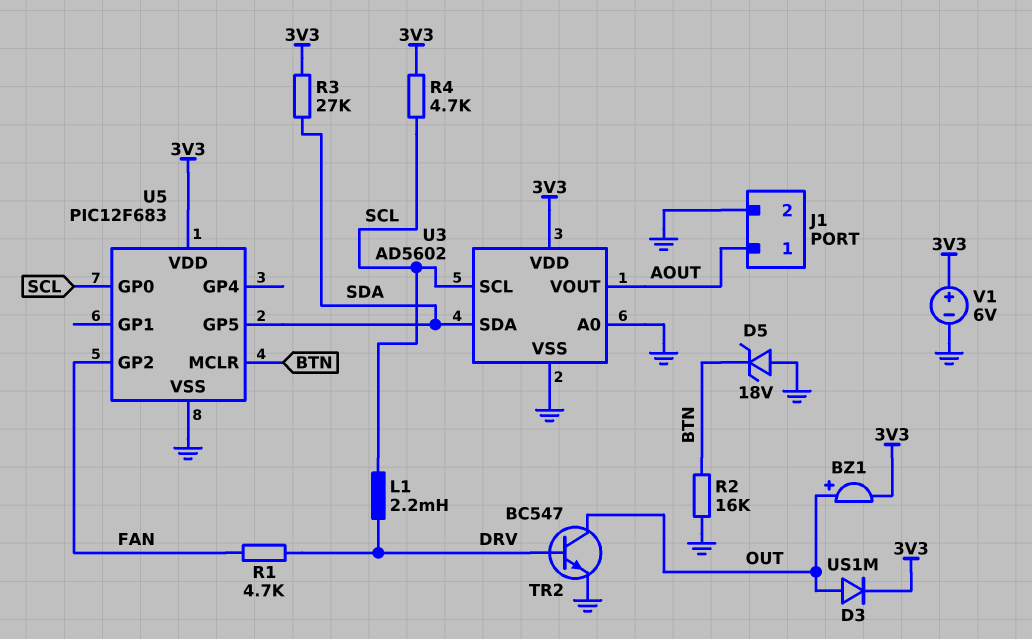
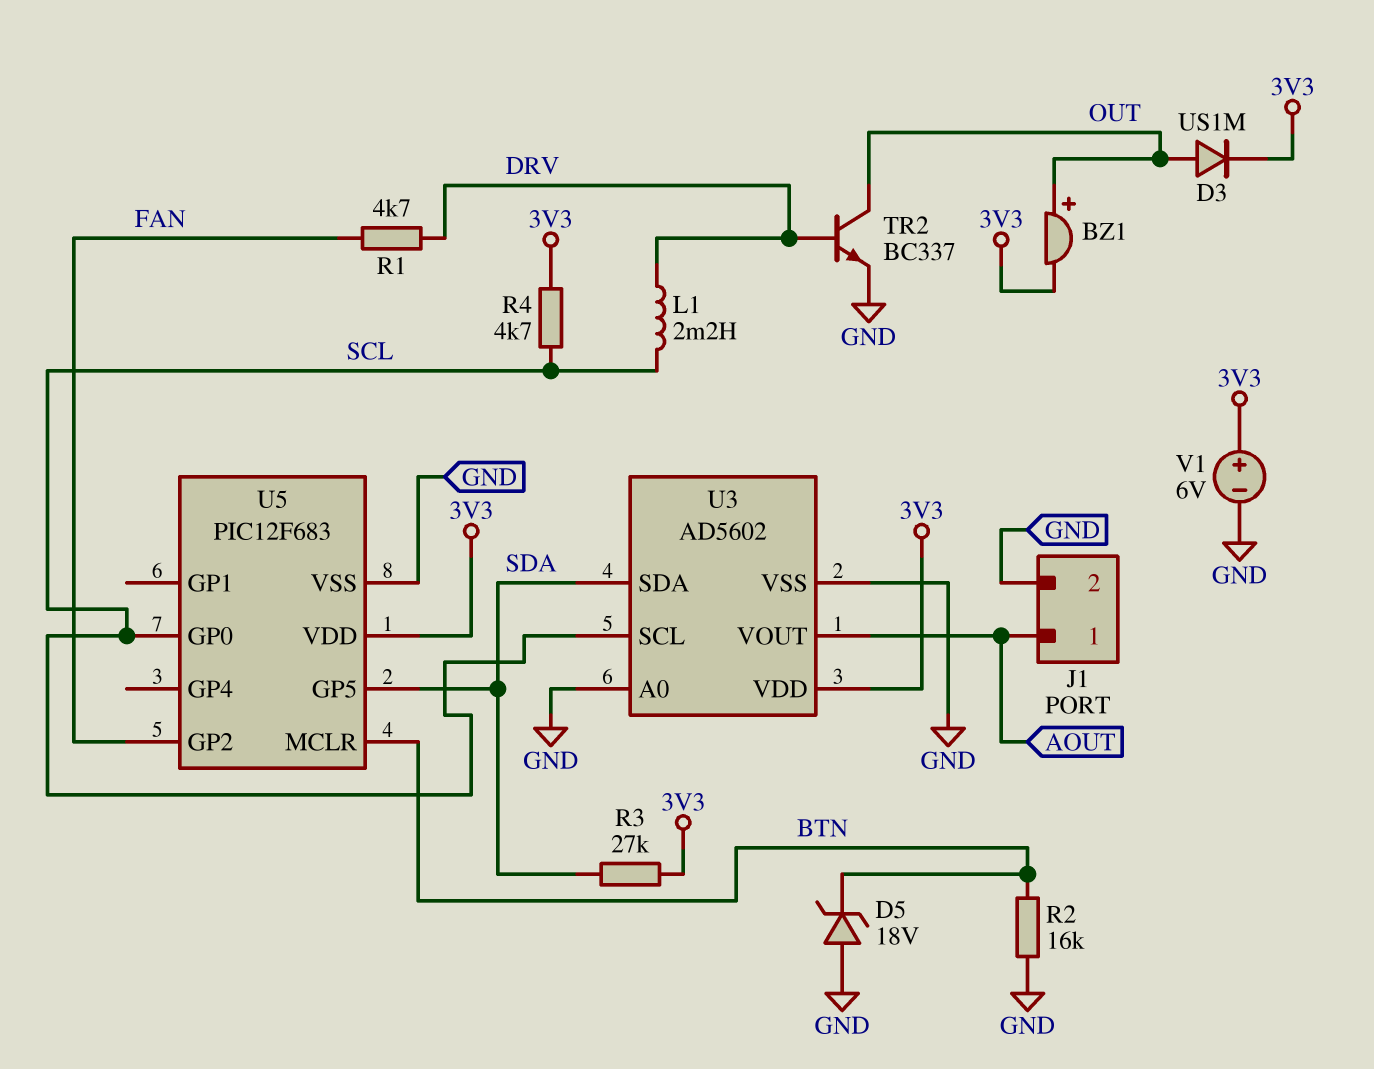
TR2: NPN BC547 (B DRV, C OUT, E GND) -> NPN BC337 (B DRV, C OUT, E GND)

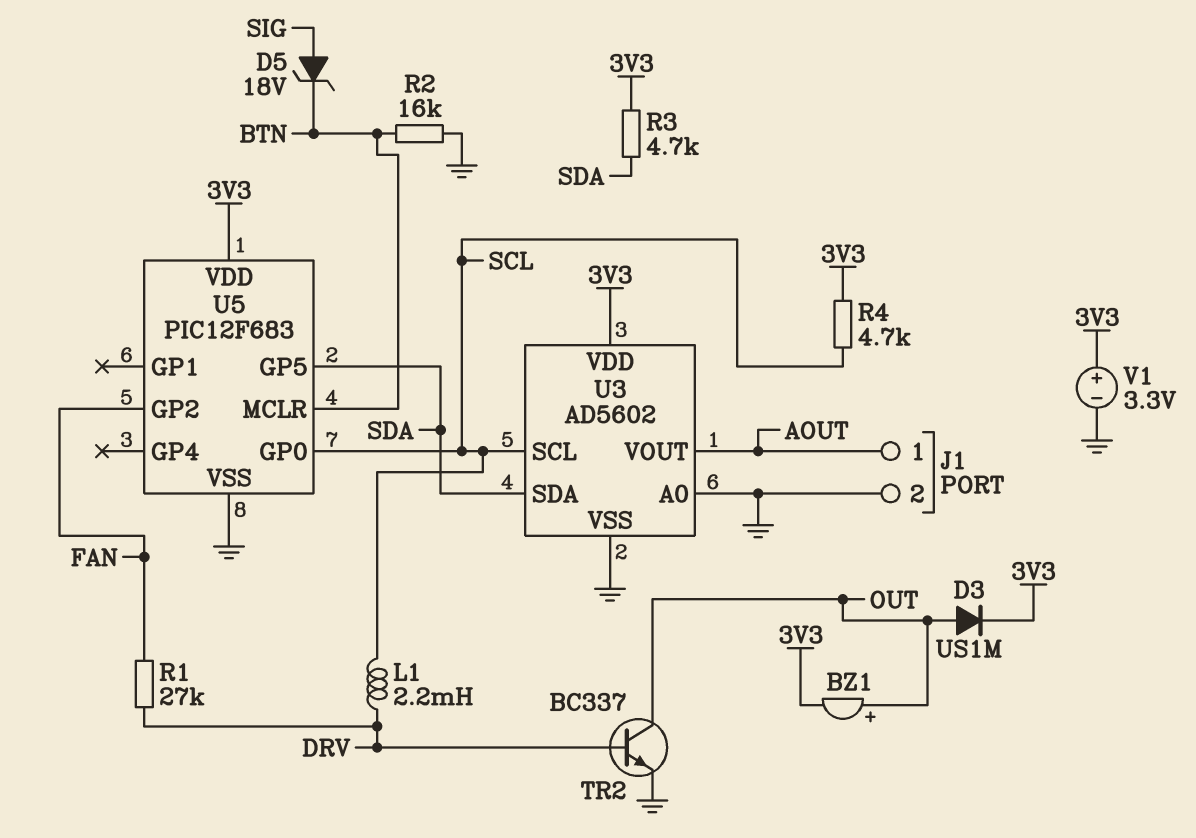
D5: zener 18V (A GND, K BTN) -> zener 18V (A SIG, K BTN)
R1: 4.7k (DRV, FAN) -> 27k (DRV, FAN)
R3: 27k (3V3, SDA) -> 4.7k (3V3, SDA)
V1: 6V (plus 3V3, minus GND) -> 3.3V (plus 3V3, minus GND)

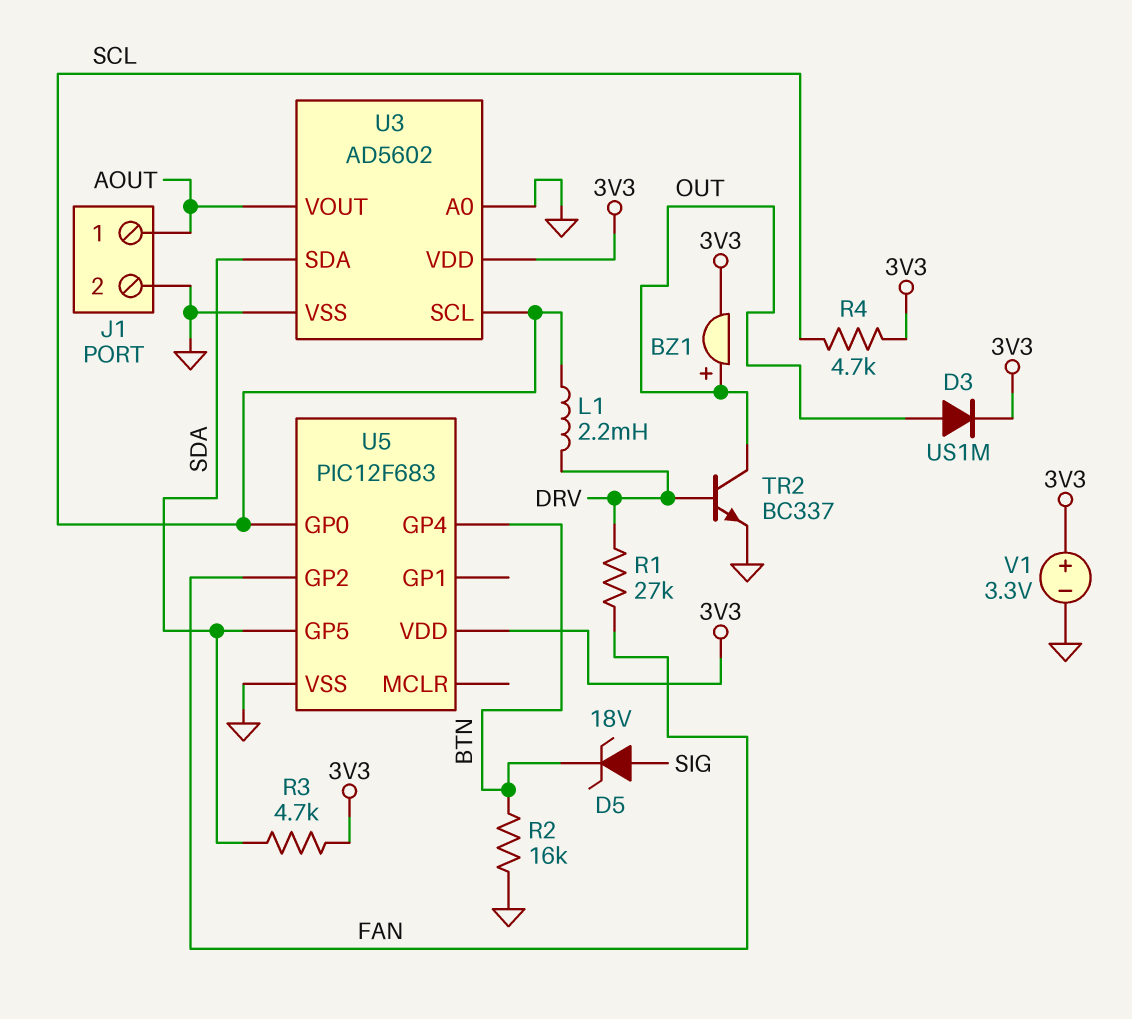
U5 pin GP4: none -> BTN
U5 pin MCLR: BTN -> none

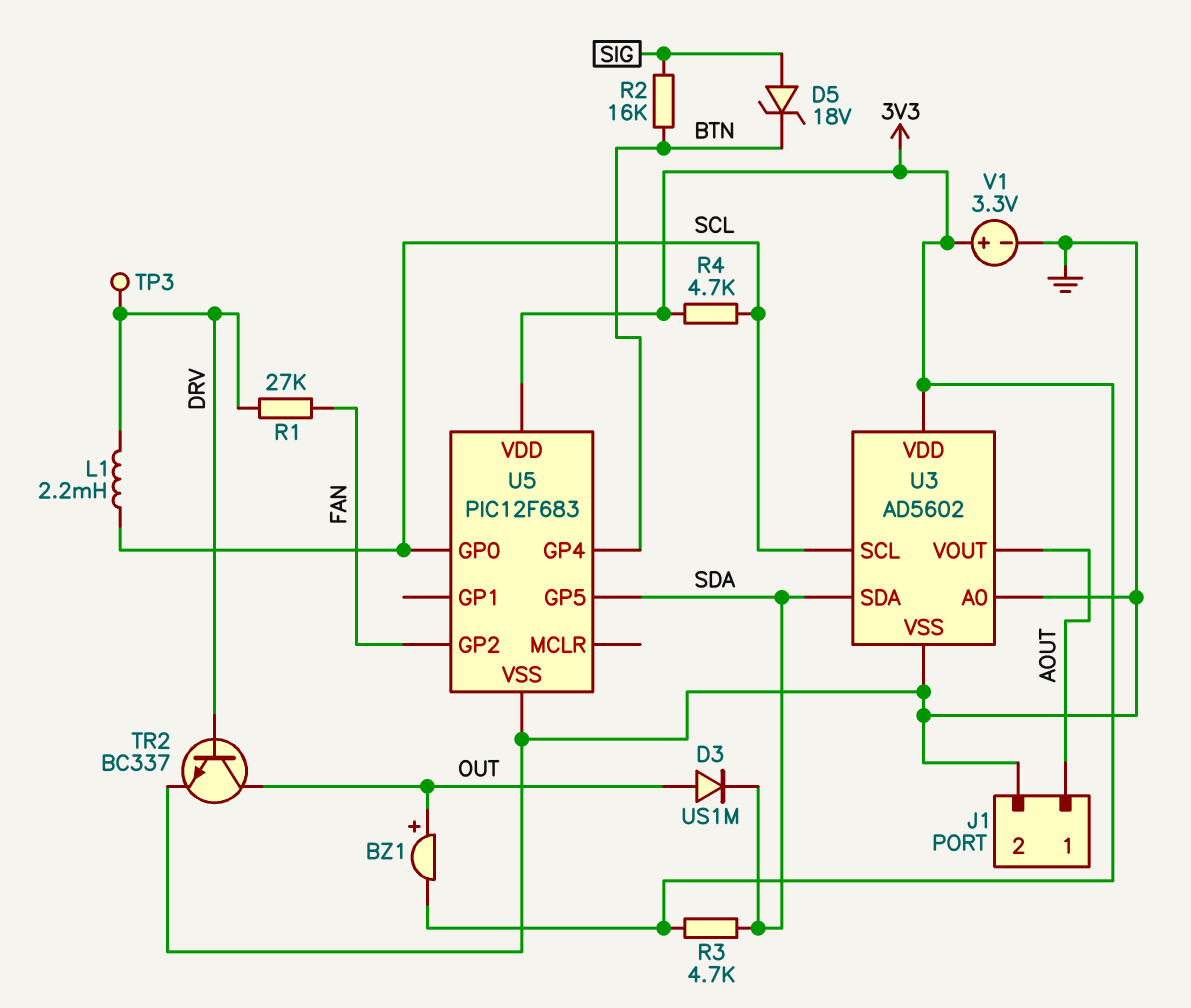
D3: diode US1M (A OUT, K 3V3) -> diode US1M (A OUT, K SDA)
R2: 16k (BTN, GND) -> 16k (BTN, SIG)
TP3: none -> test point (DRV)

